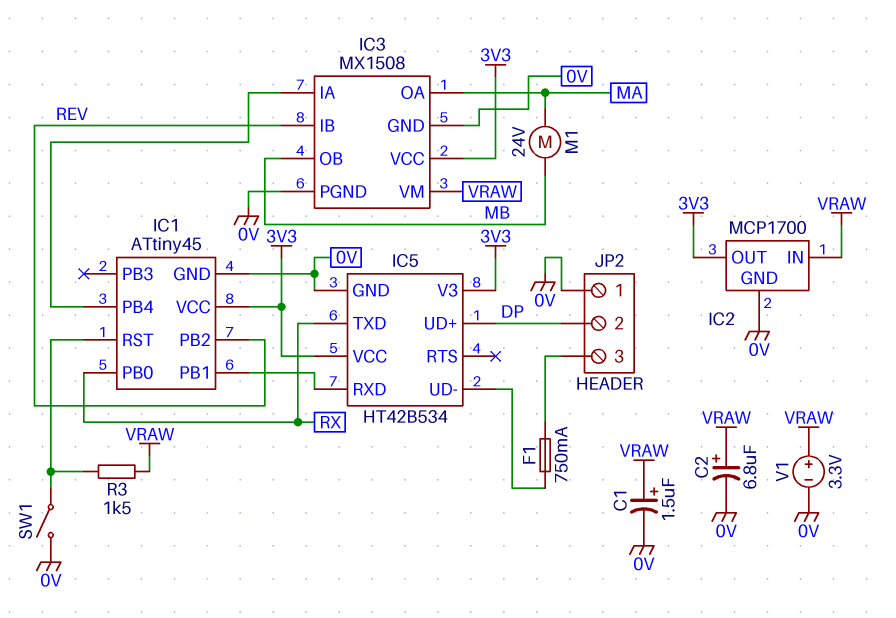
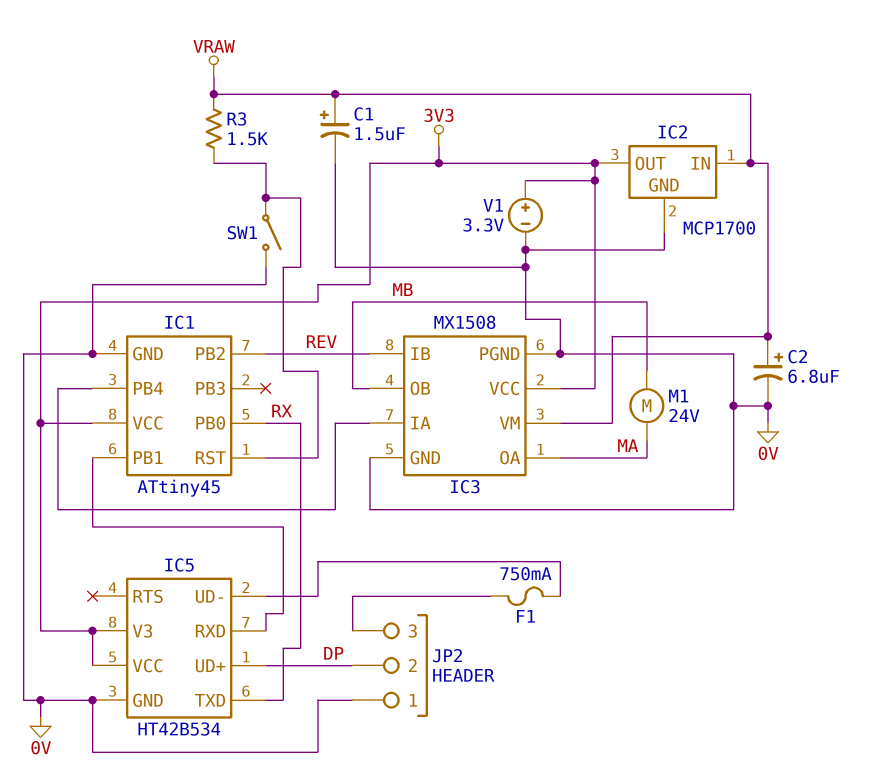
V1: 3.3V (plus VRAW, minus 0V) -> 3.3V (plus 3V3, minus 0V)

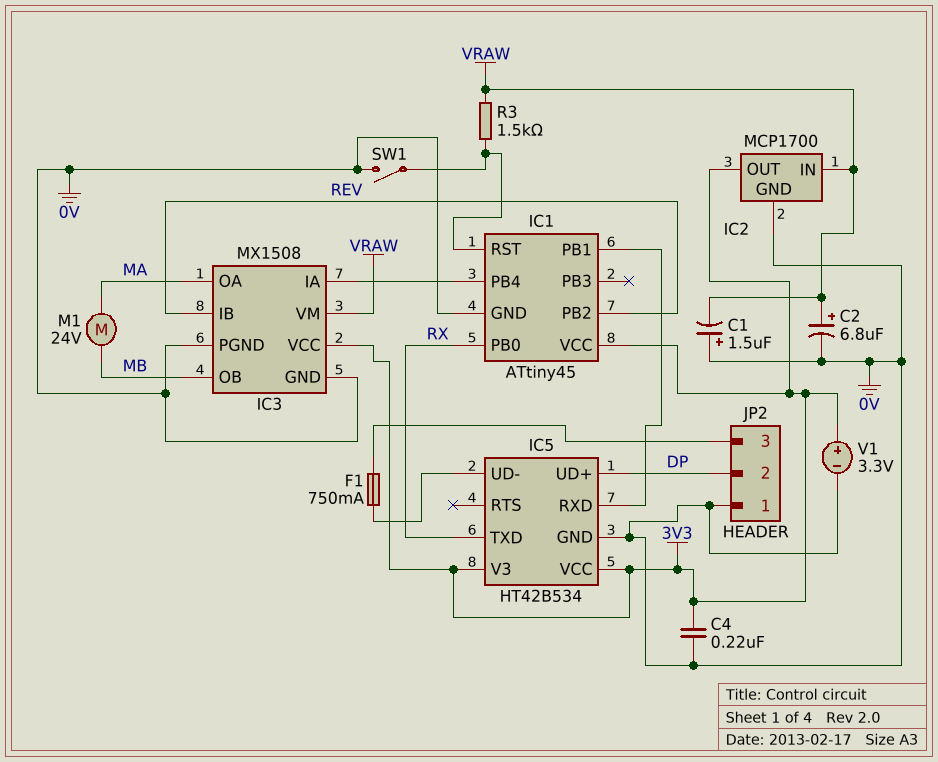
C1: 1.5uF (plus VRAW, minus 0V) -> 1.5uF (plus 0V, minus VRAW)
C4: none -> 220nF (0V, 3V3)

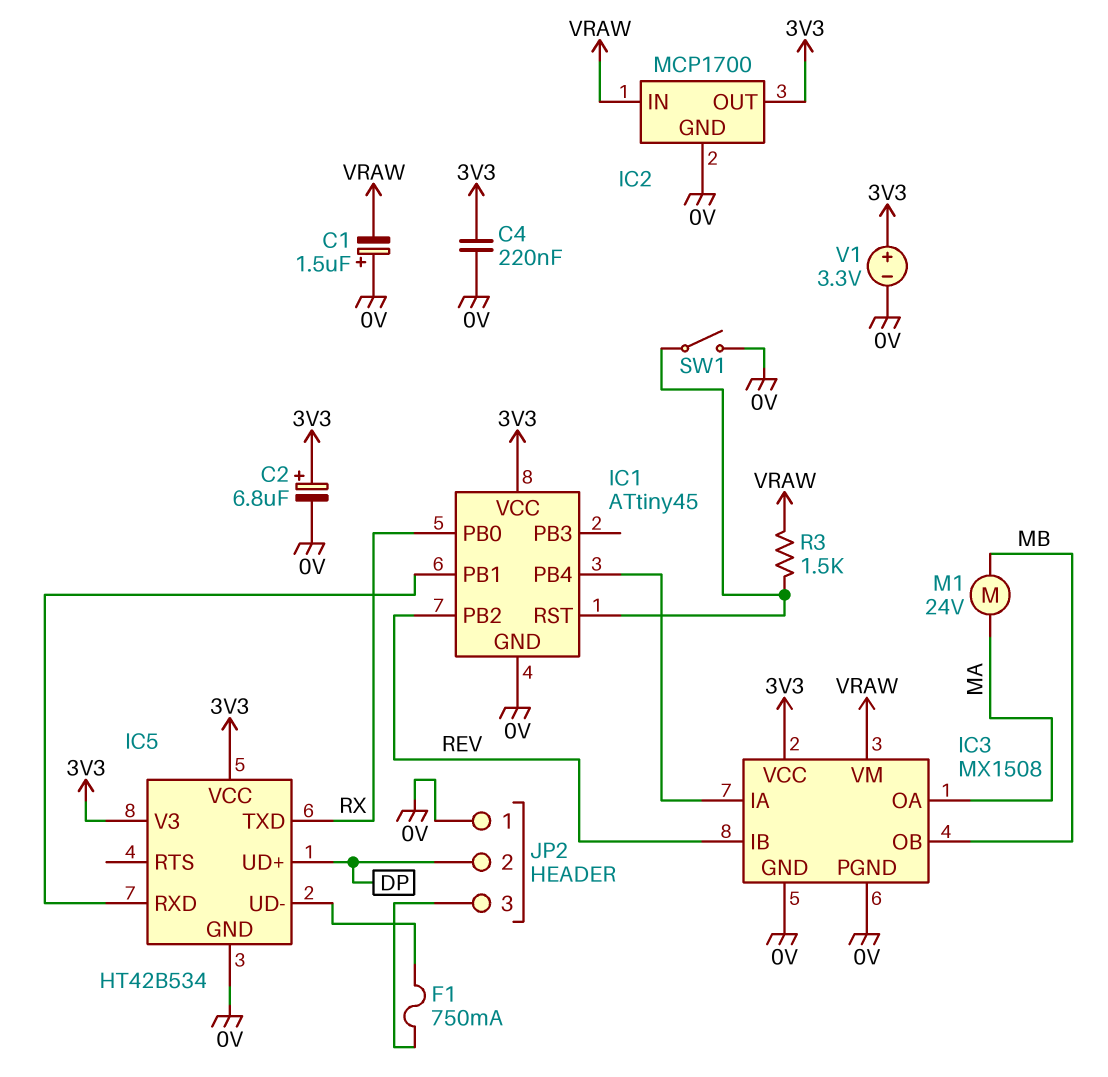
C2: 6.8uF (plus VRAW, minus 0V) -> 6.8uF (plus 3V3, minus 0V)

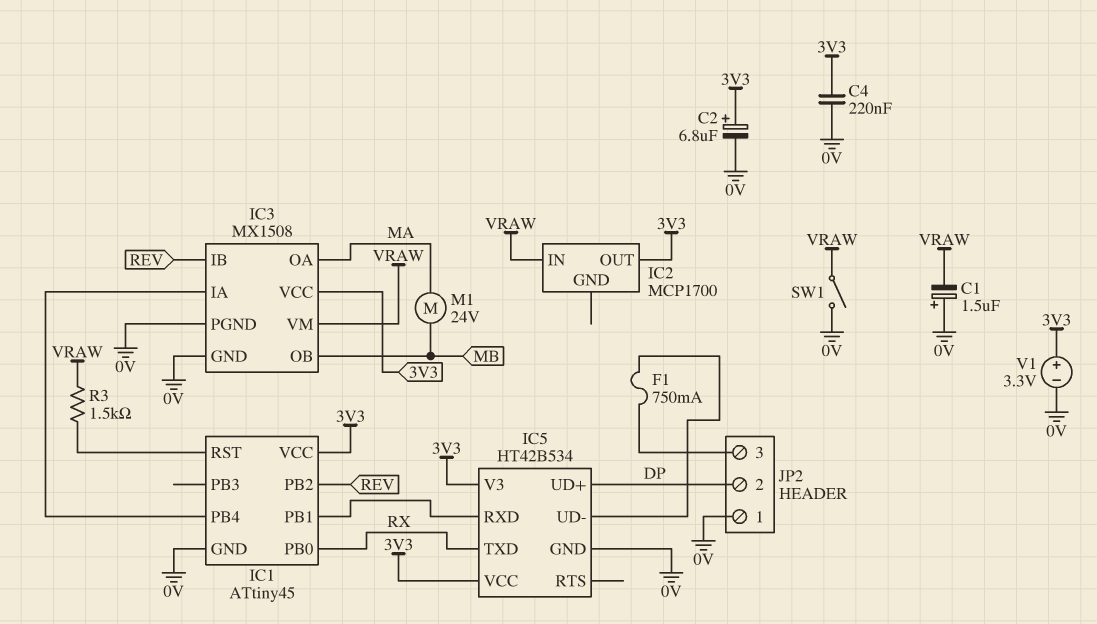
IC2 pin GND: 0V -> none
SW1: switch (0V, IC1/RST) -> switch (0V, VRAW)

